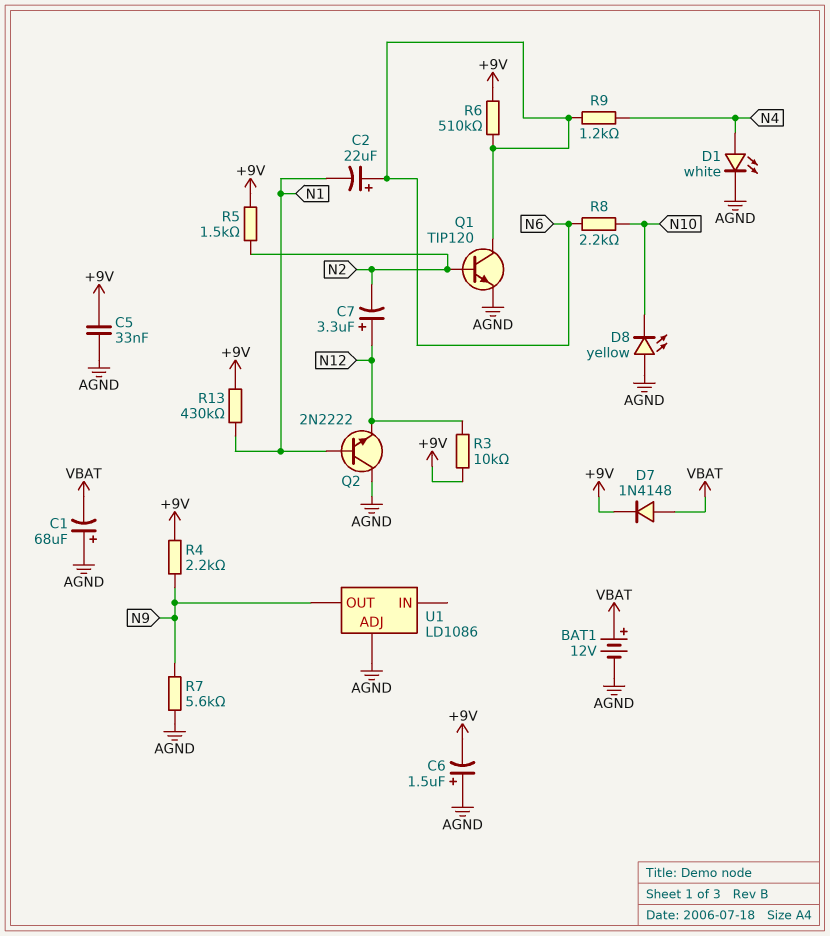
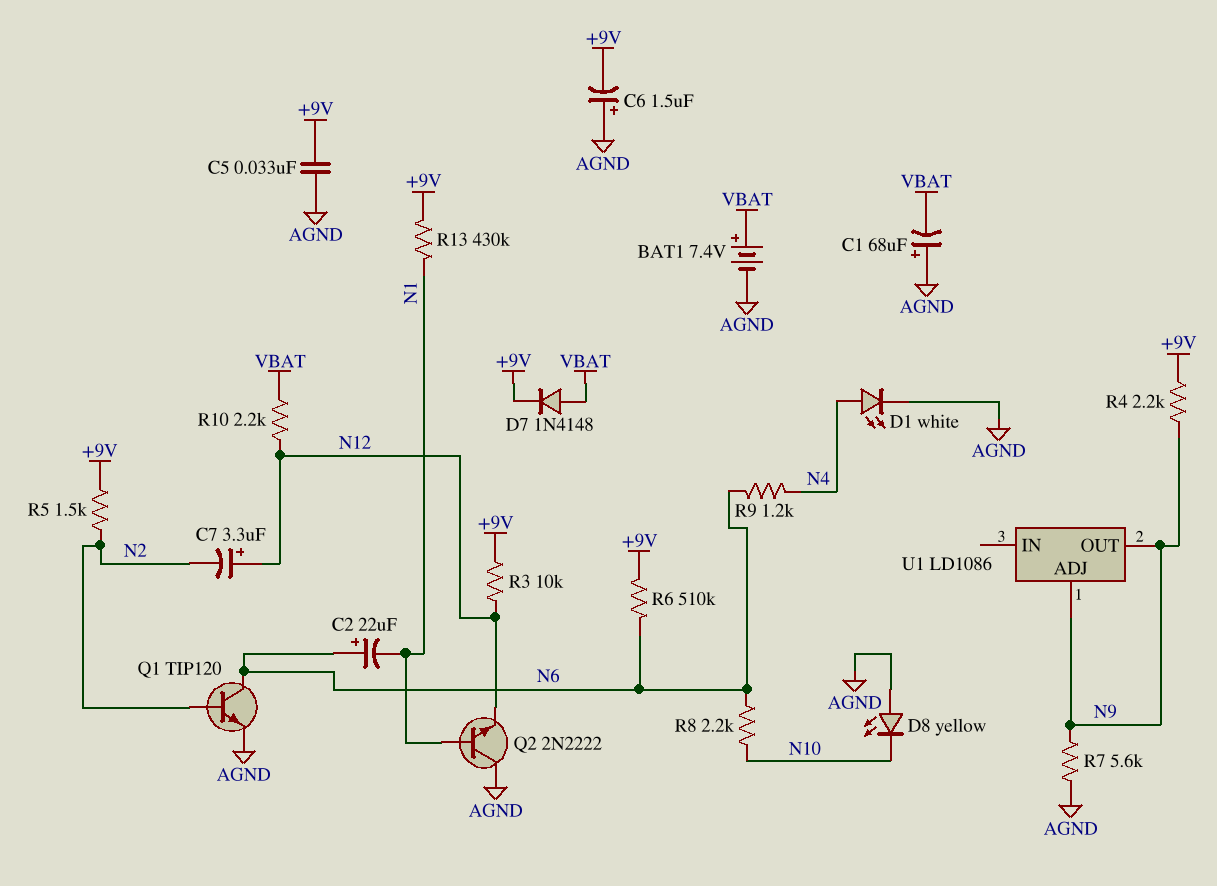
BAT1: 12V (plus VBAT, minus AGND) -> 7.4V (plus VBAT, minus AGND)
R10: none -> 2.2k (N12, VBAT)
U1 pin ADJ: AGND -> N9

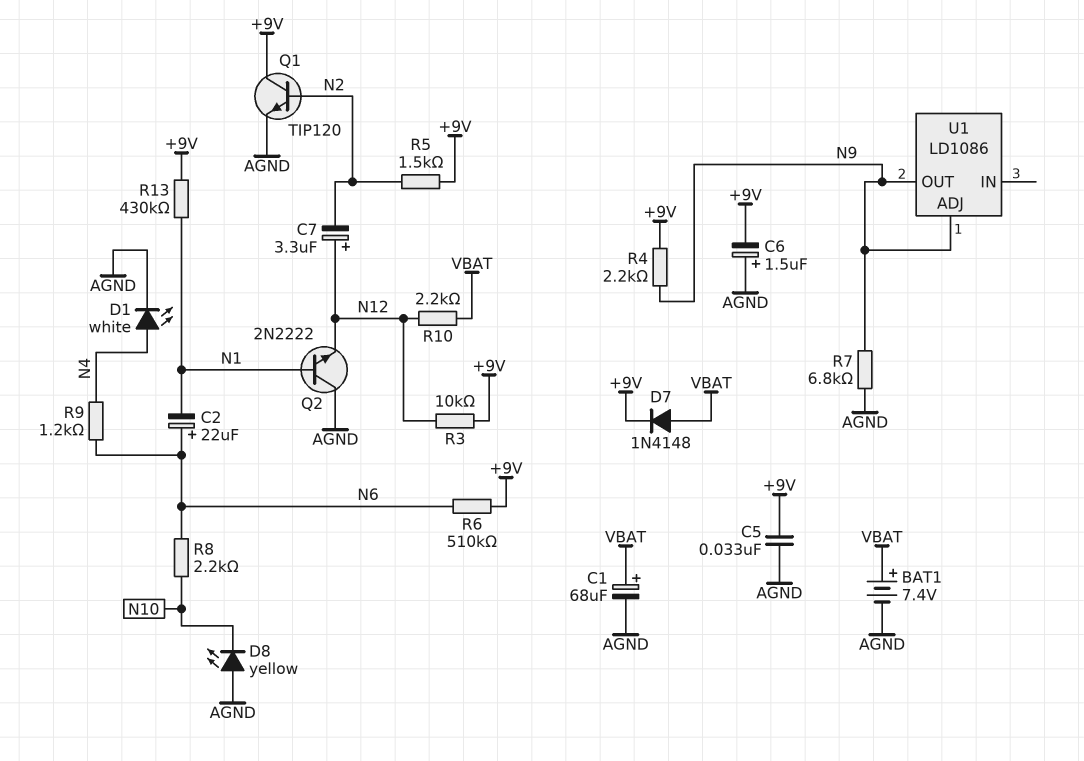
C1: 68uF (plus AGND, minus VBAT) -> 68uF (plus VBAT, minus AGND)
Q1: NPN TIP120 (B N2, C N6, E AGND) -> NPN TIP120 (B N2, C +9V, E AGND)
R7: 5.6k (AGND, N9) -> 6.8k (AGND, N9)

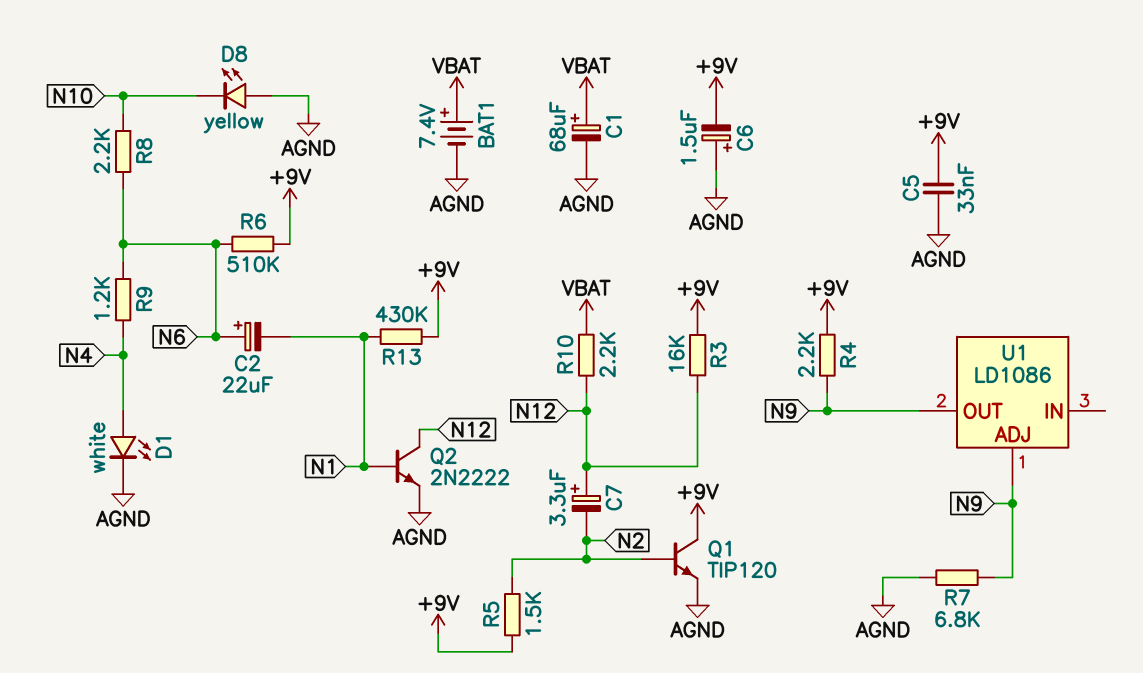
D7: diode 1N4148 (A VBAT, K +9V) -> none
Q2: NPN 2N2222 (B N1, C AGND, E N12) -> NPN 2N2222 (B N1, C N12, E AGND)
R3: 10k (+9V, N12) -> 16k (+9V, N12)

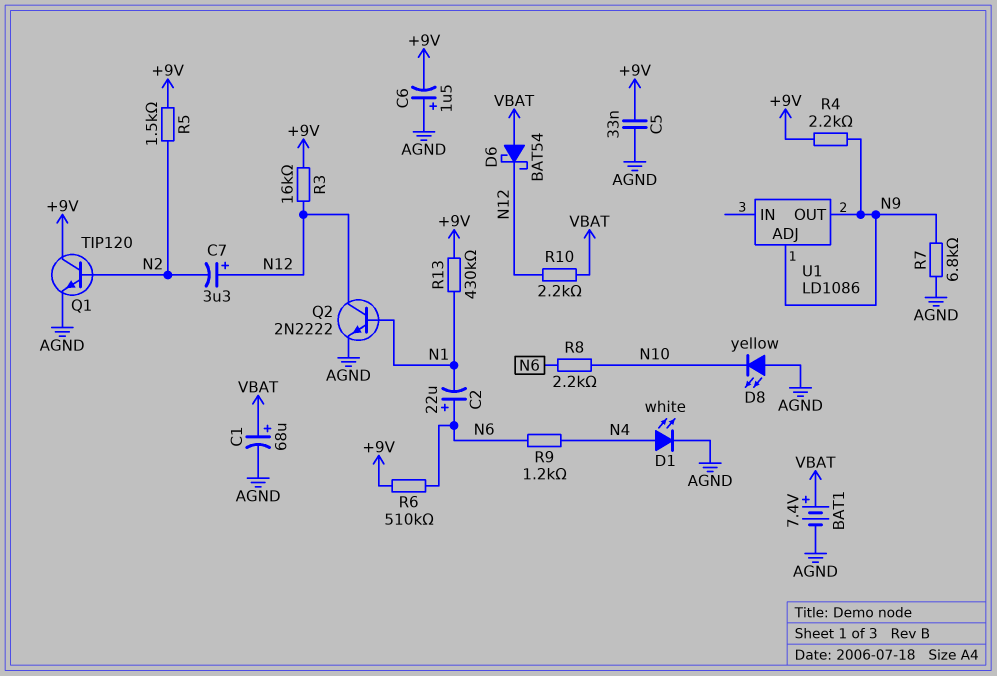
D6: none -> schottky BAT54 (A VBAT, K N12)

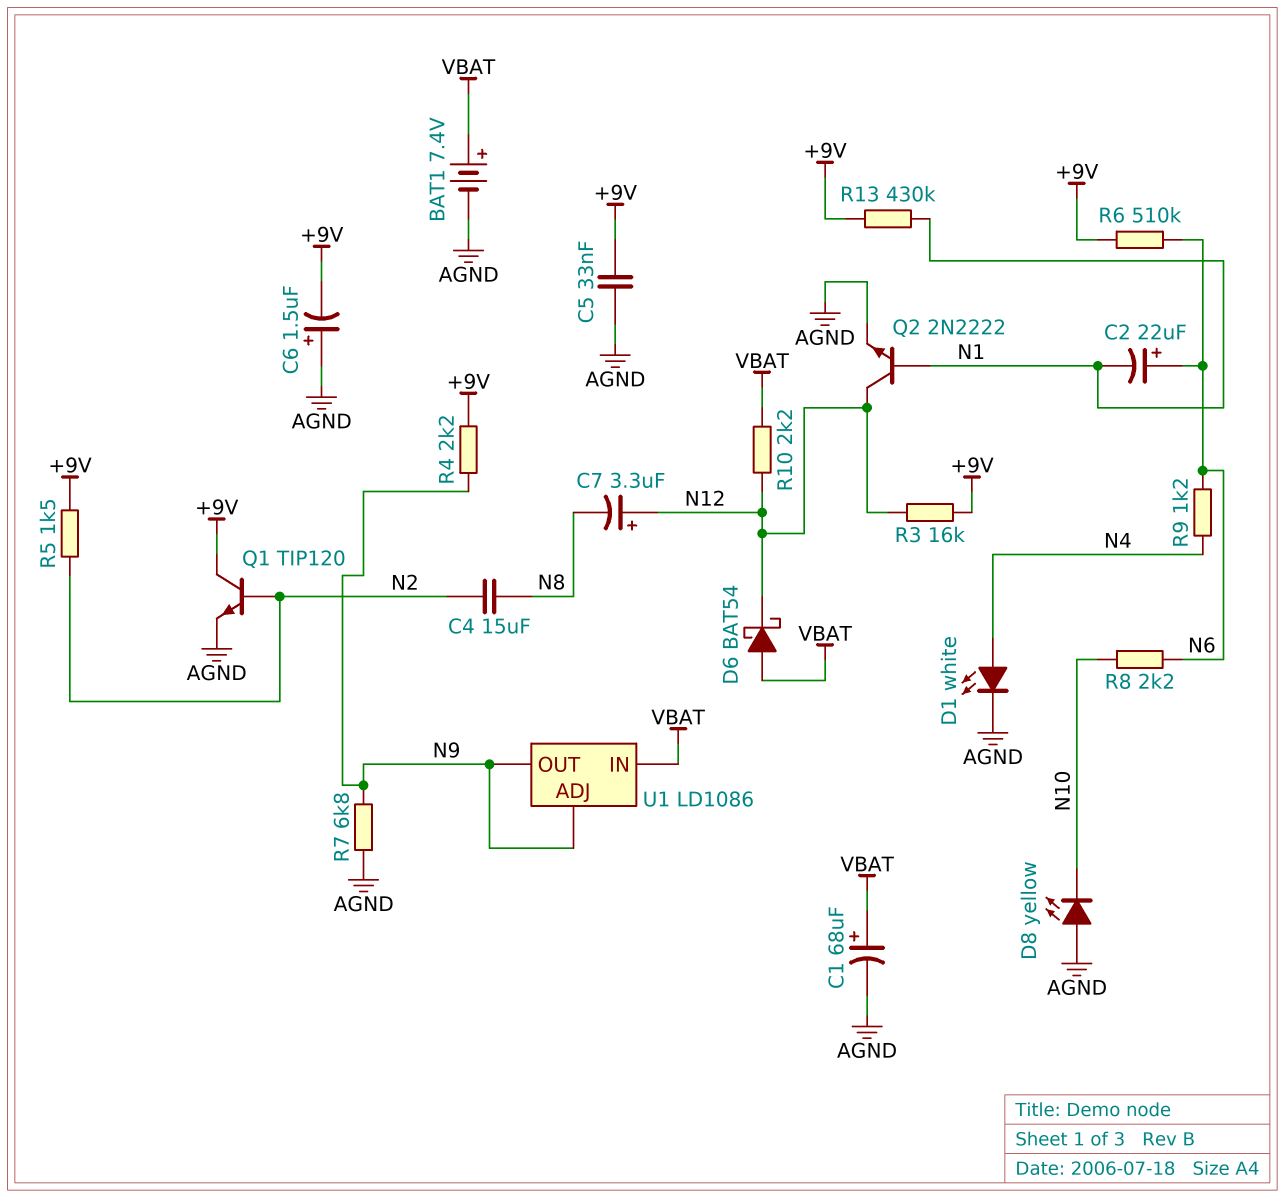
C4: none -> 15uF (N2, N8)
C7: 3.3uF (plus N12, minus N2) -> 3.3uF (plus N12, minus N8)
U1 pin IN: none -> VBAT

